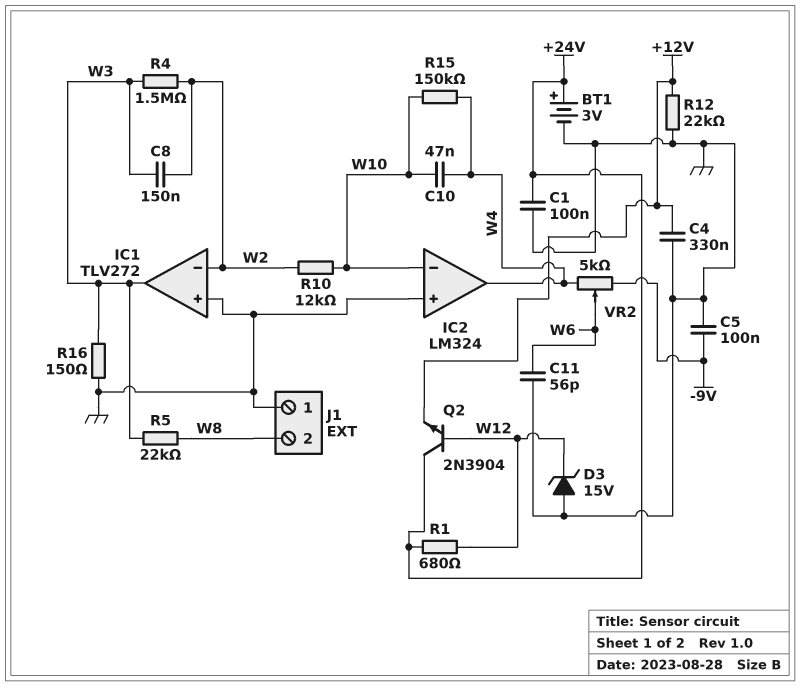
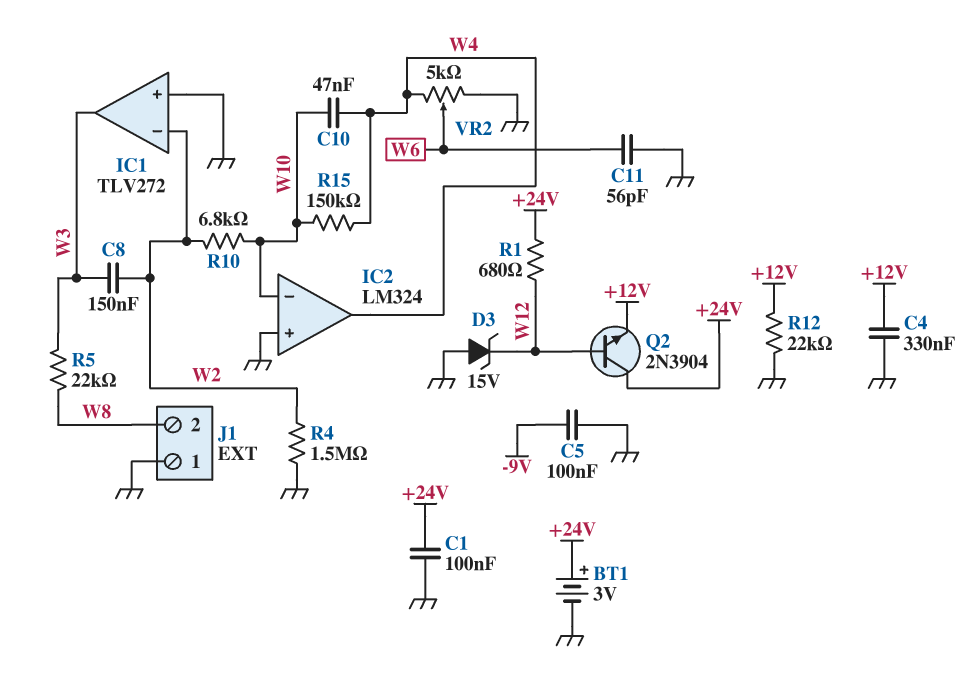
R4: 1.5M (W2, W3) -> 1.5M (GND, W2)
R10: 12k (W2, W10) -> 6.8k (W2, W10)
R16: 150 (GND, W3) -> none
VR2: 5k (-9V, W4, wiper W6) -> 5k (GND, W4, wiper W6)

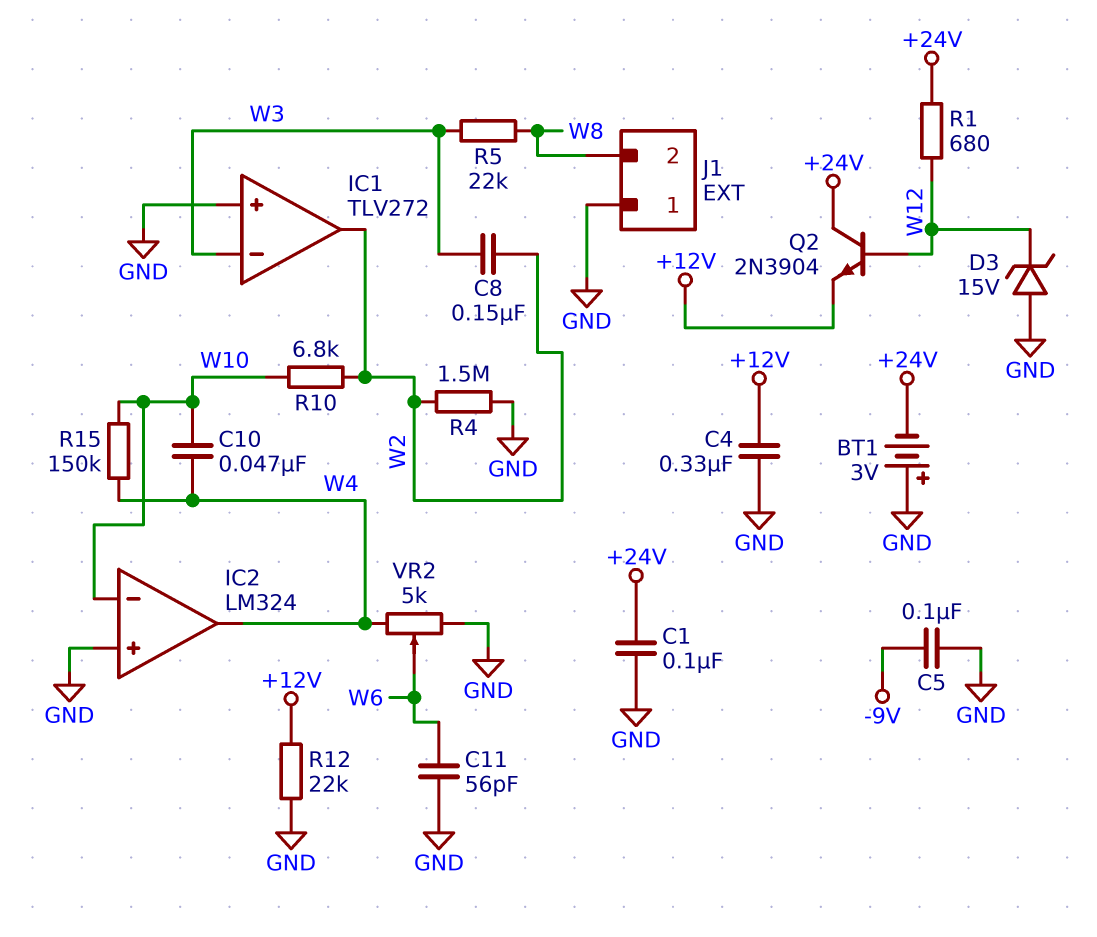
BT1: 3V (plus +24V, minus GND) -> 3V (plus GND, minus +24V)
IC1 pin in-: W2 -> W3
IC1 pin out: W3 -> W2

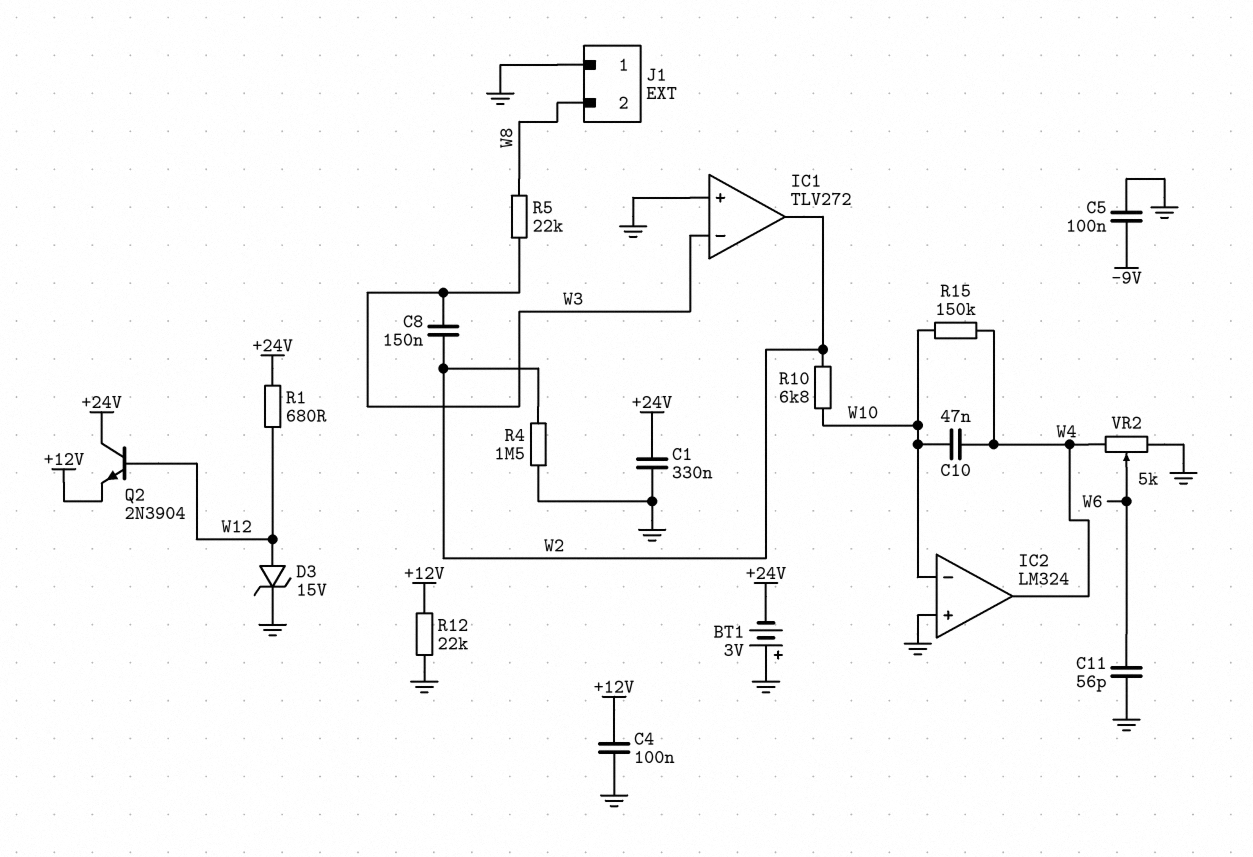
C1: 100nF (+24V, GND) -> 330nF (+24V, GND)
C4: 330nF (+12V, GND) -> 100nF (+12V, GND)
D3: zener 15V (A GND, K W12) -> zener 15V (A W12, K GND)

